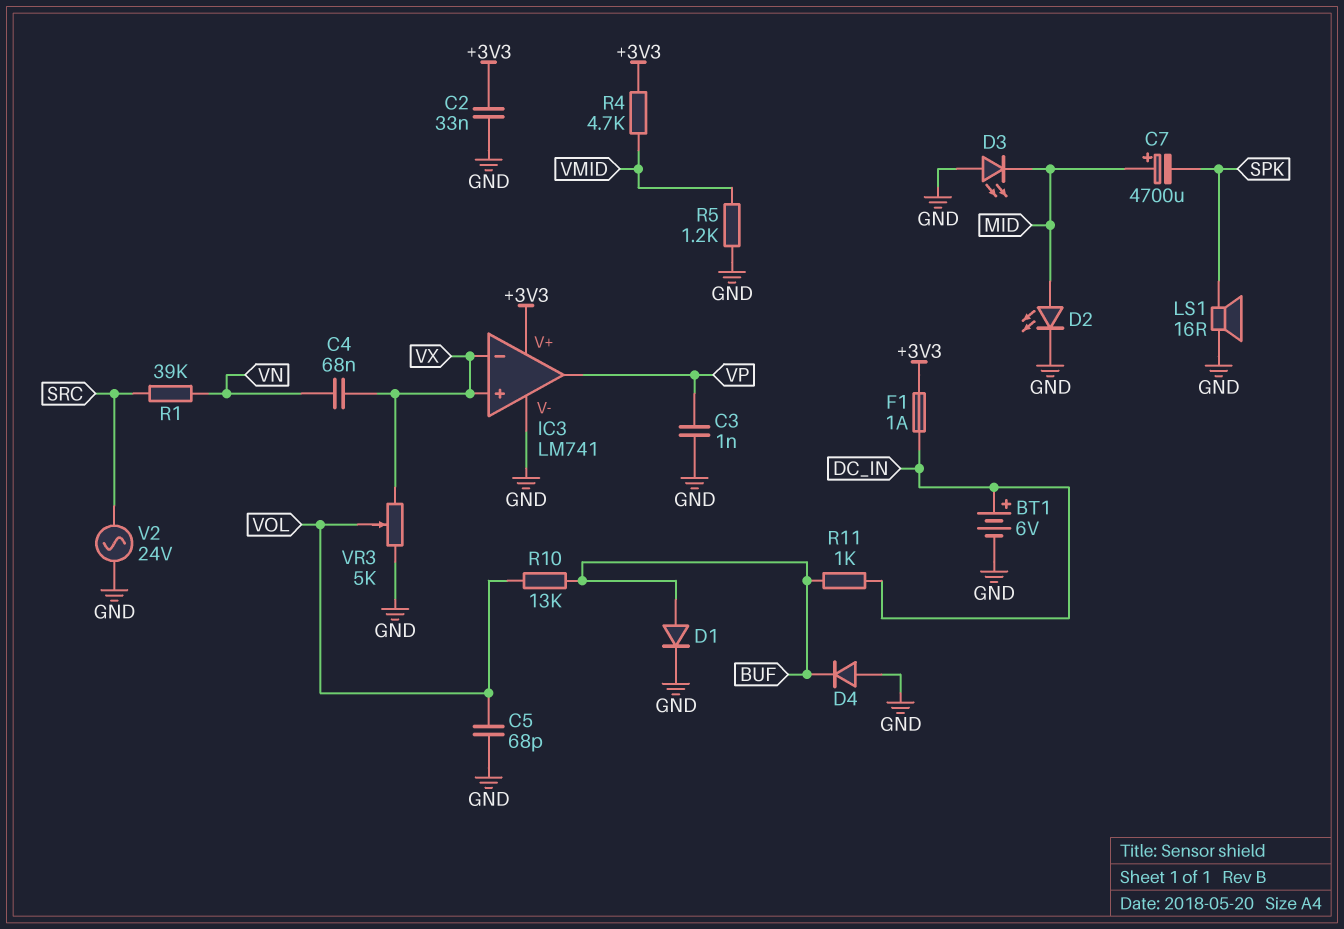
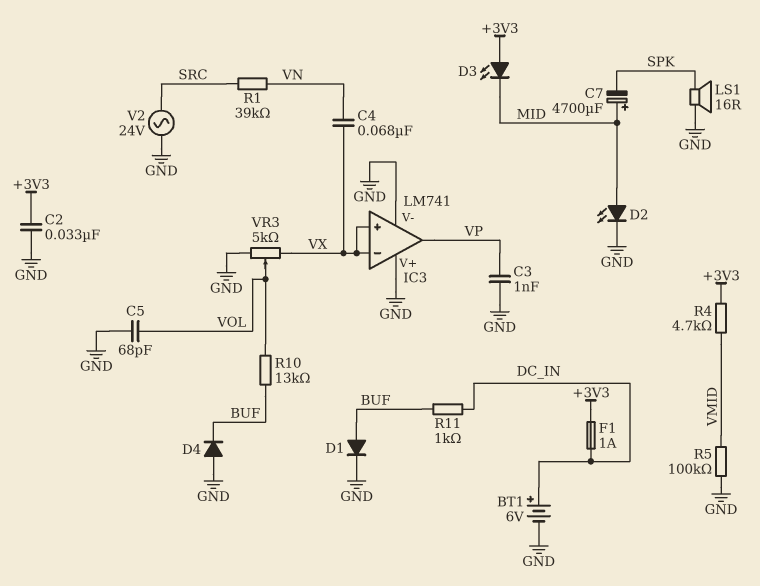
D3: LED (A GND, K MID) -> LED (A +3V3, K MID)
IC3 pin V+: +3V3 -> GND
R5: 1.2k (GND, VMID) -> 100k (GND, VMID)

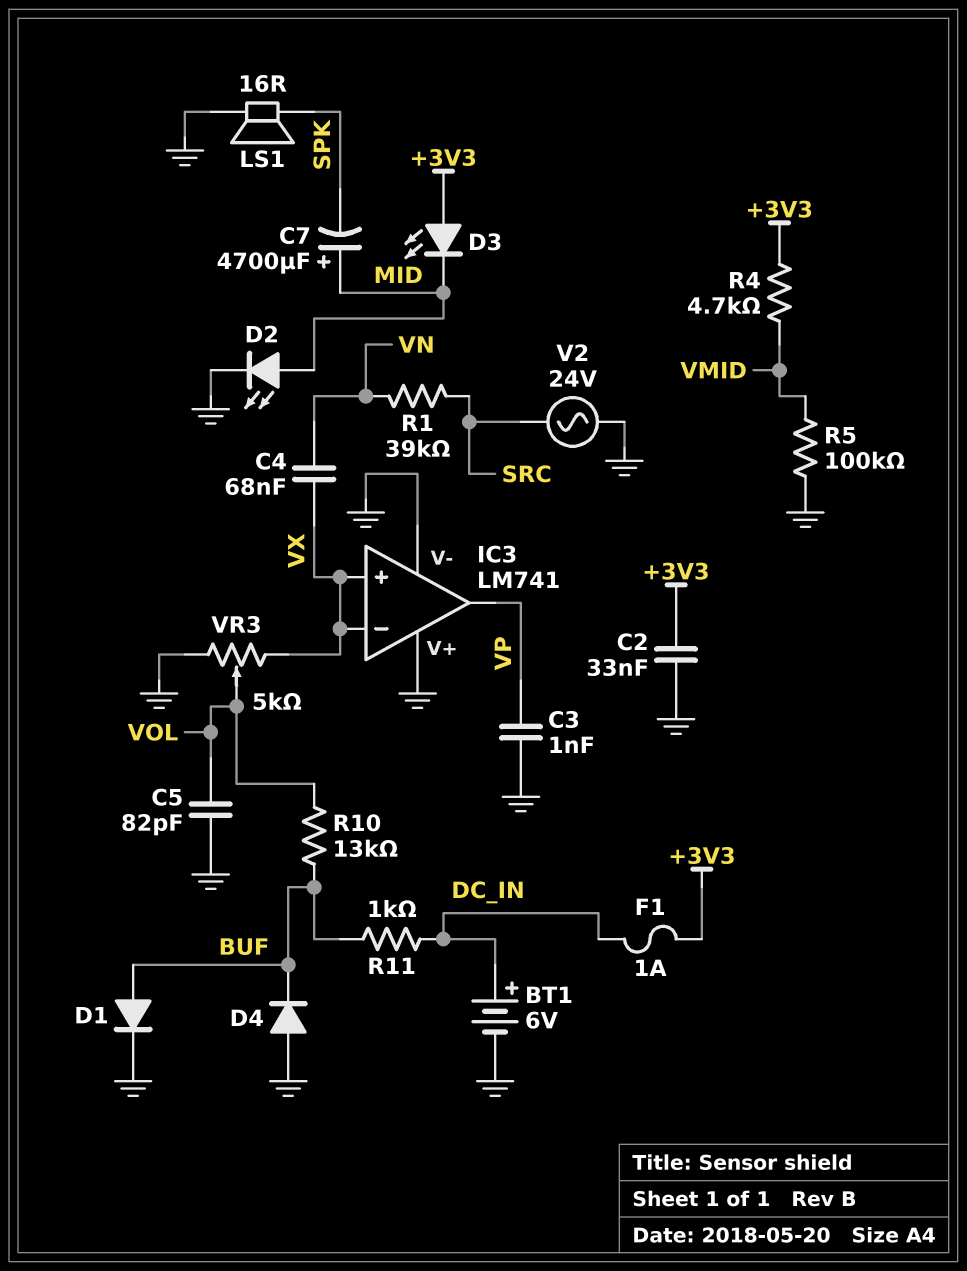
C5: 68pF (GND, VOL) -> 82pF (GND, VOL)

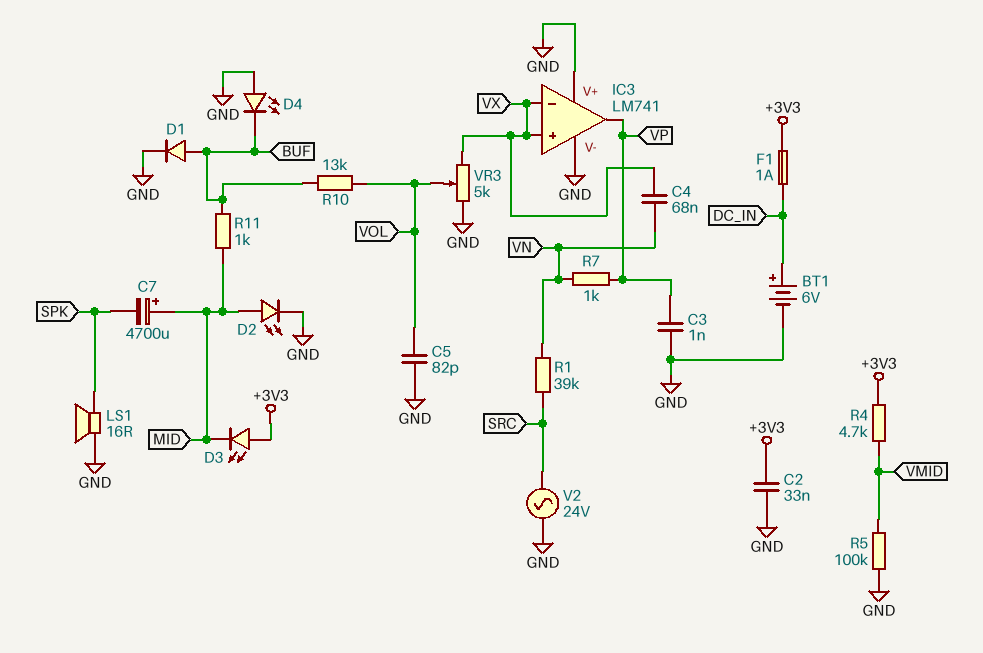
D4: diode (A GND, K BUF) -> LED (A GND, K BUF)
R7: none -> 1k (VN, VP)
R11: 1k (BUF, DC_IN) -> 1k (BUF, MID)

